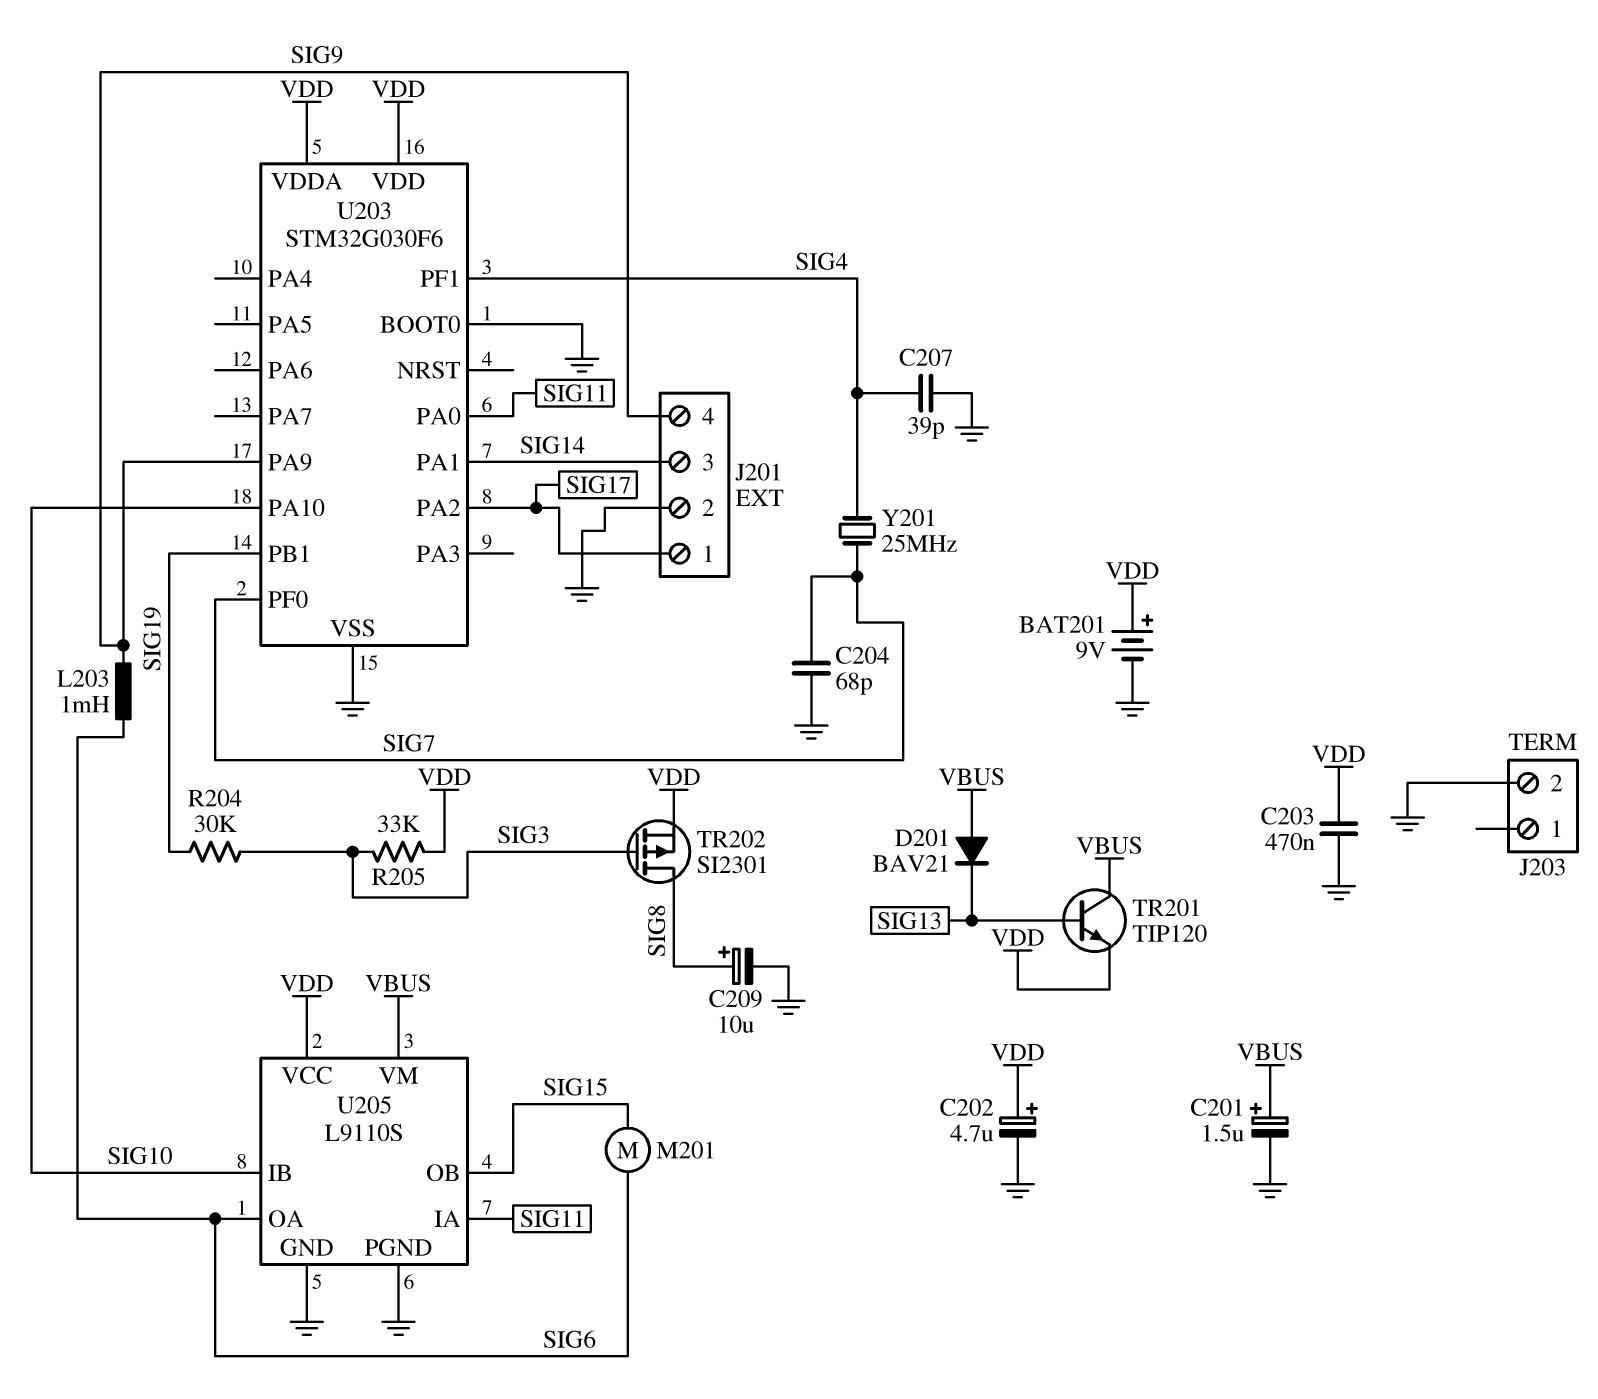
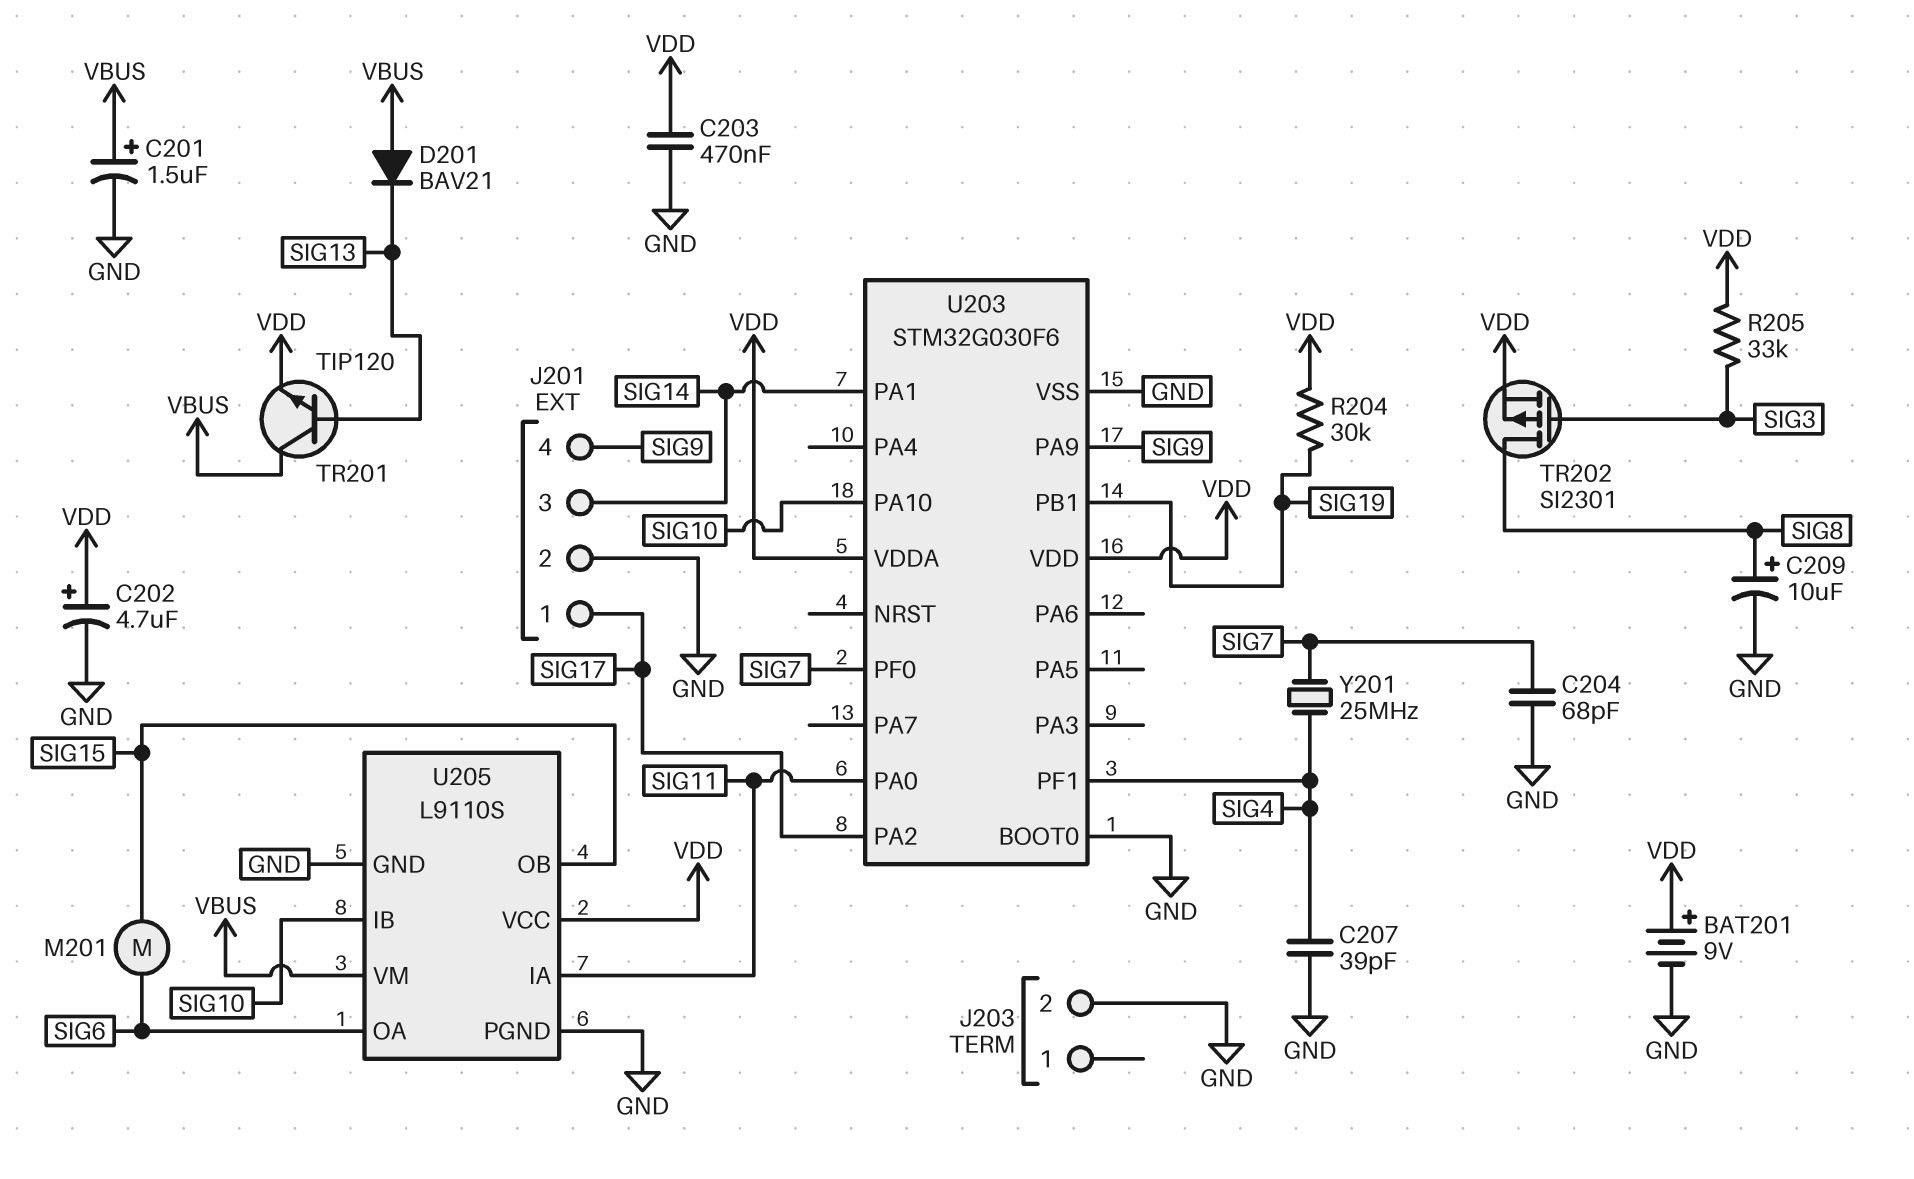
L203: 1mH (SIG6, SIG9) -> none
R204: 30k (SIG3, SIG19) -> 30k (SIG19, VDD)

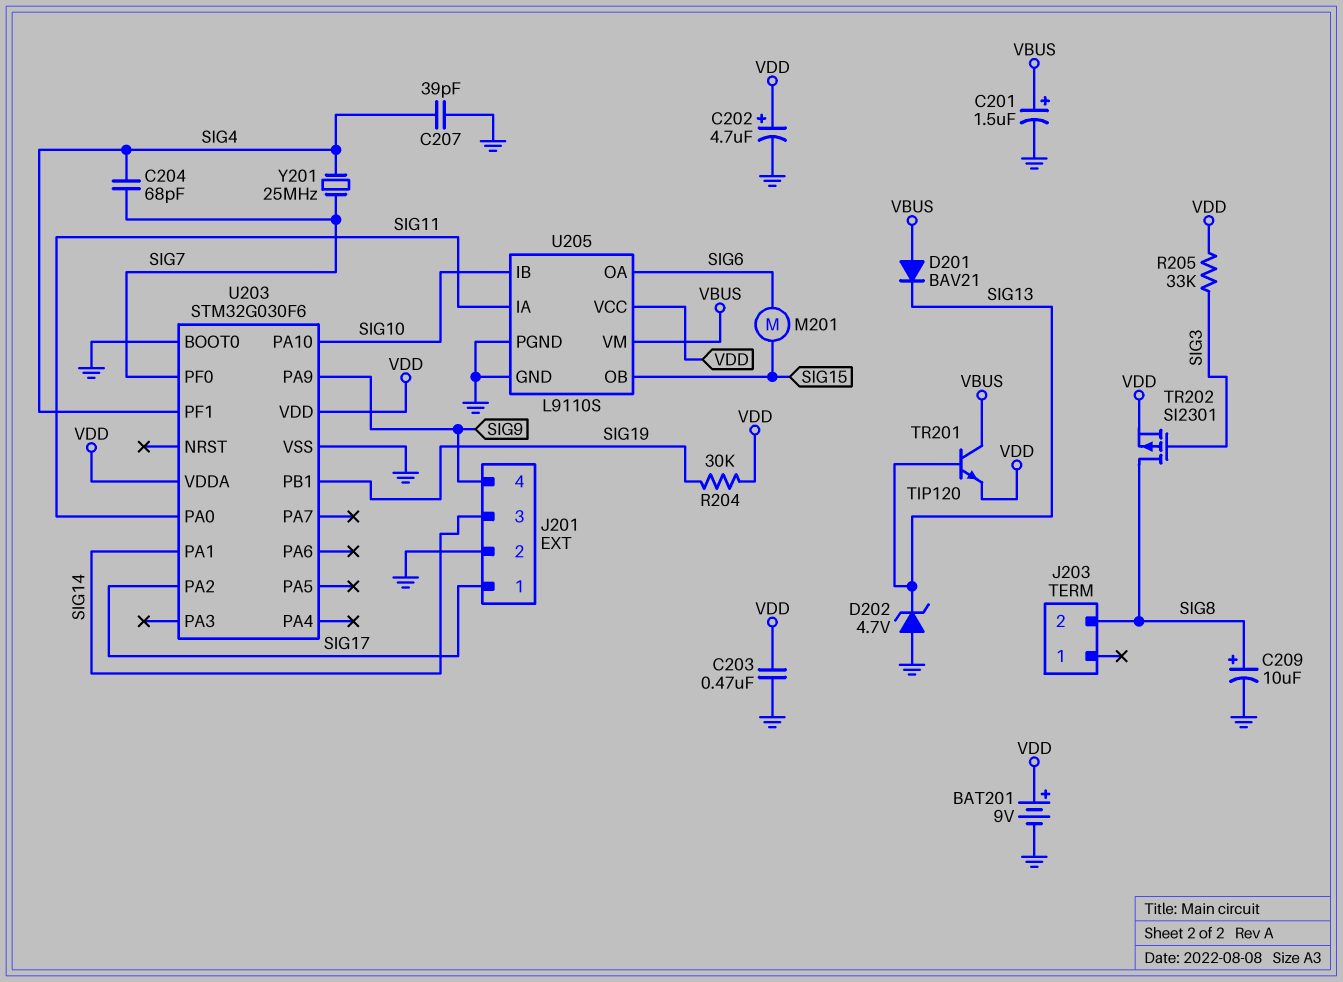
C204: 68pF (GND, SIG7) -> 68pF (SIG4, SIG7)
D202: none -> zener 4.7V (A GND, K SIG13)
J203 pin 2: GND -> SIG8

